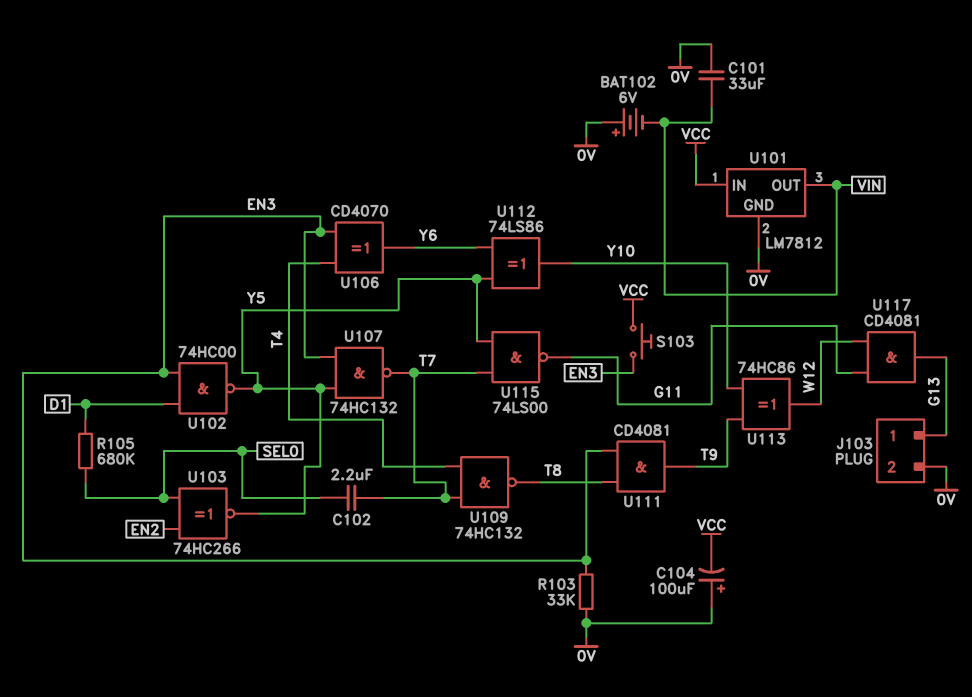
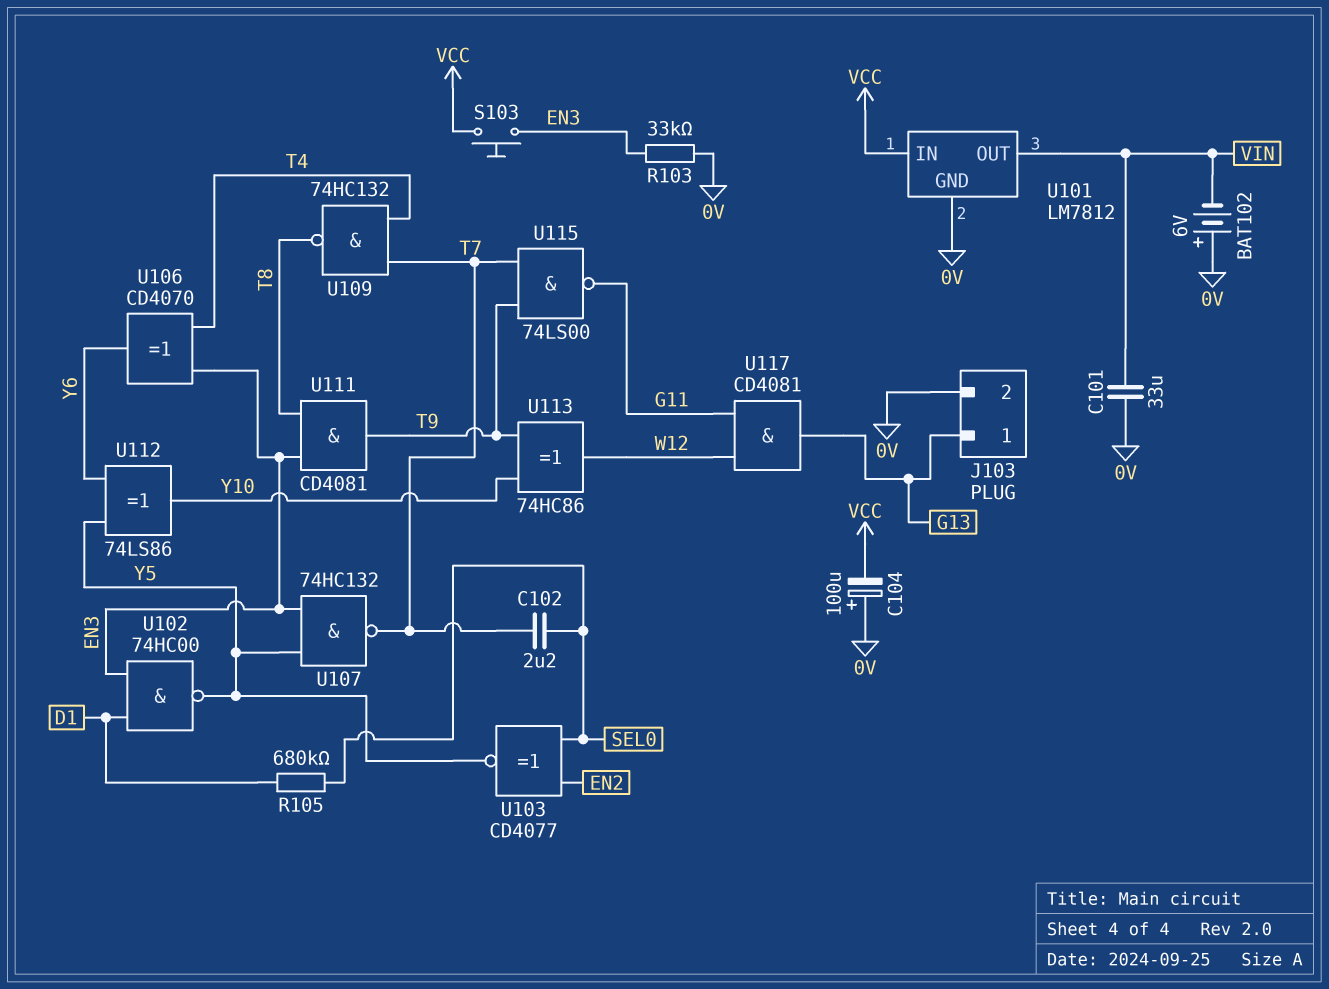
U103: XNOR 74HC266 (in EN2, in SEL0, out Y5) -> XNOR CD4077 (in EN2, in SEL0, out Y5)
U115: NAND 74LS00 (in T7, in Y5, out G11) -> NAND 74LS00 (in T7, in T9, out G11)

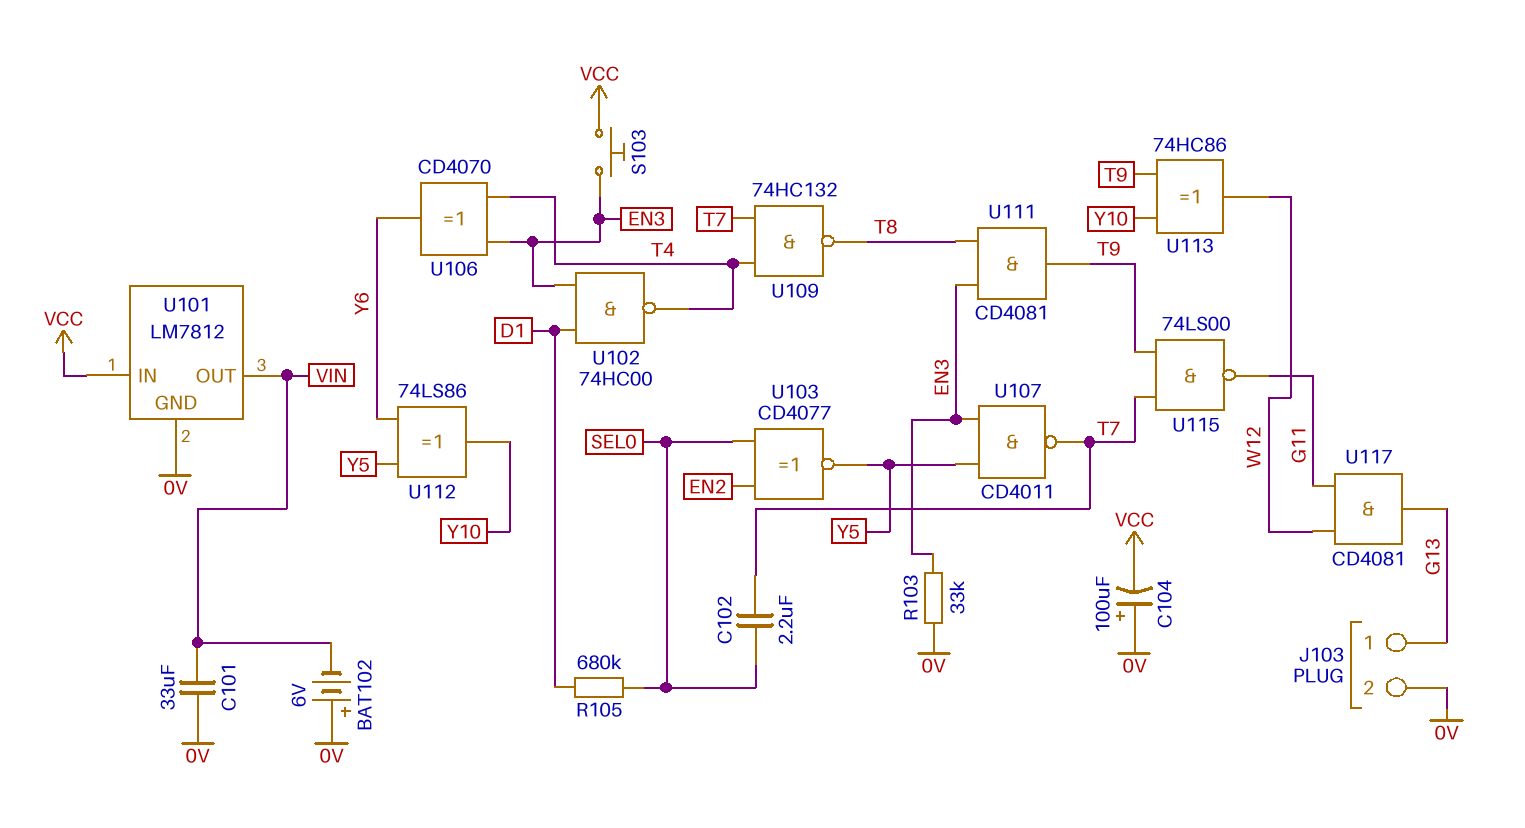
U102: NAND 74HC00 (in D1, in EN3, out Y5) -> NAND 74HC00 (in D1, in EN3, out T4)
U107: NAND 74HC132 (in EN3, in Y5, out T7) -> NAND CD4011 (in EN3, in Y5, out T7)

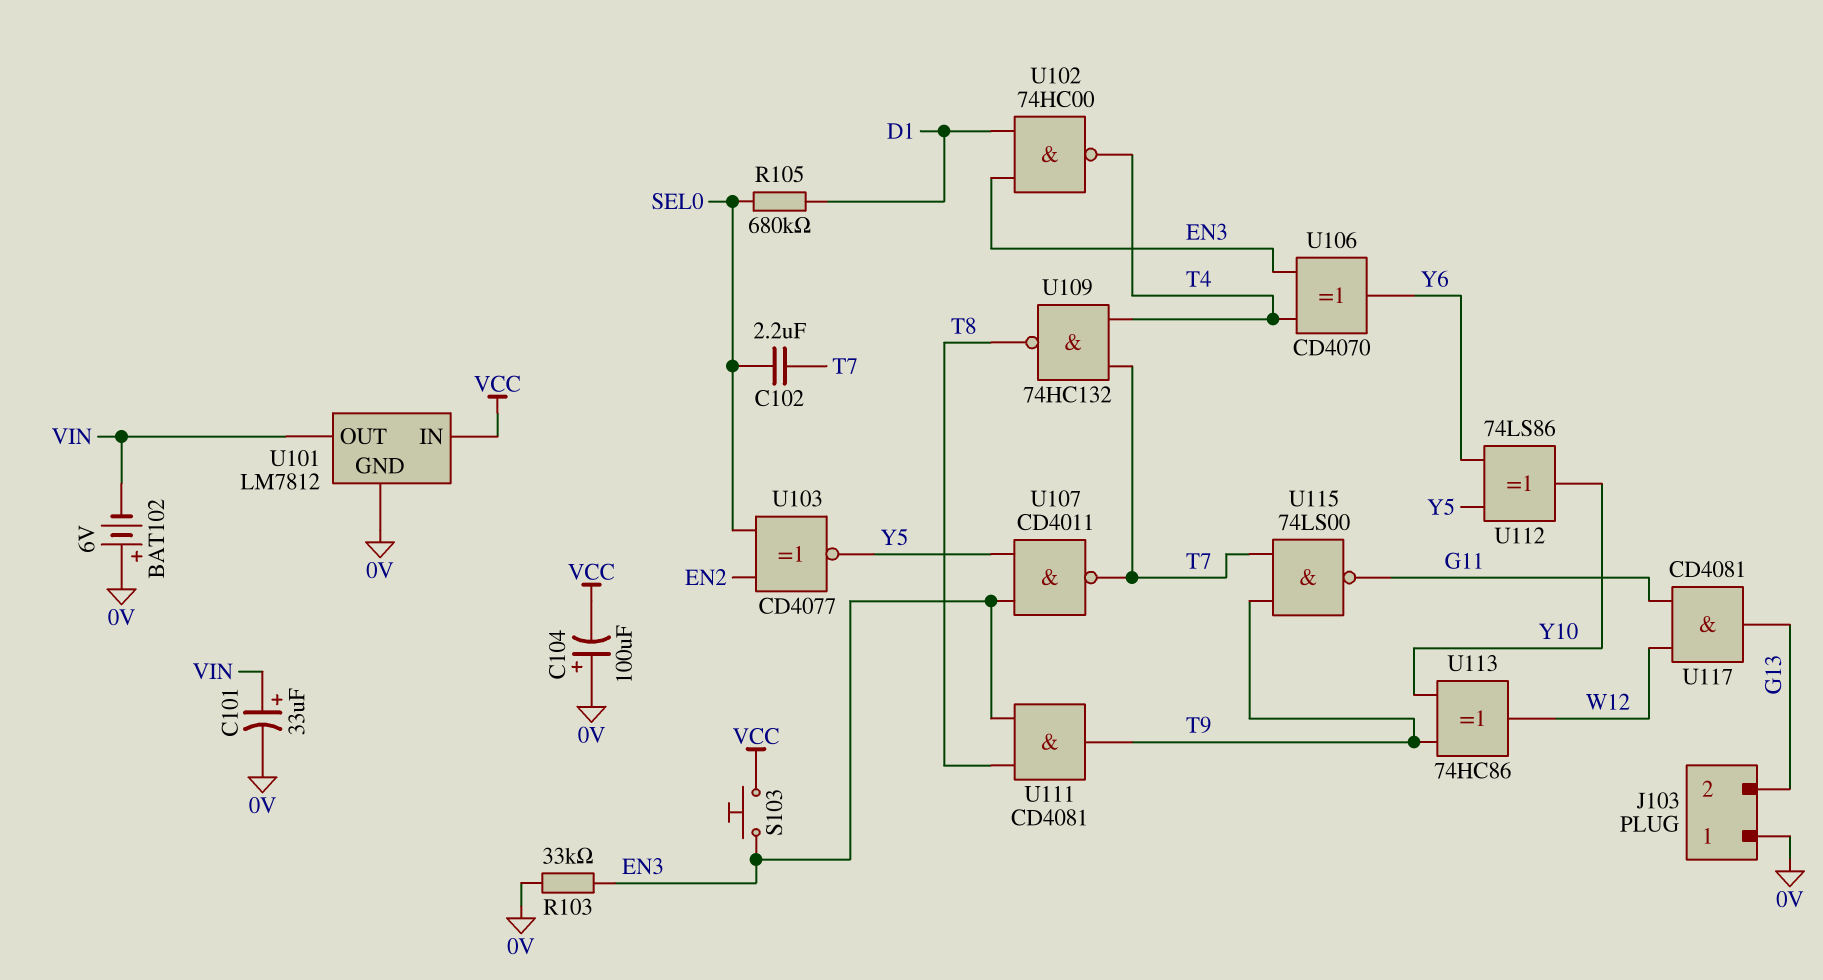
C101: 33uF (0V, VIN) -> 33uF (plus VIN, minus 0V)
J103 pin 1: G13 -> 0V
J103 pin 2: 0V -> G13

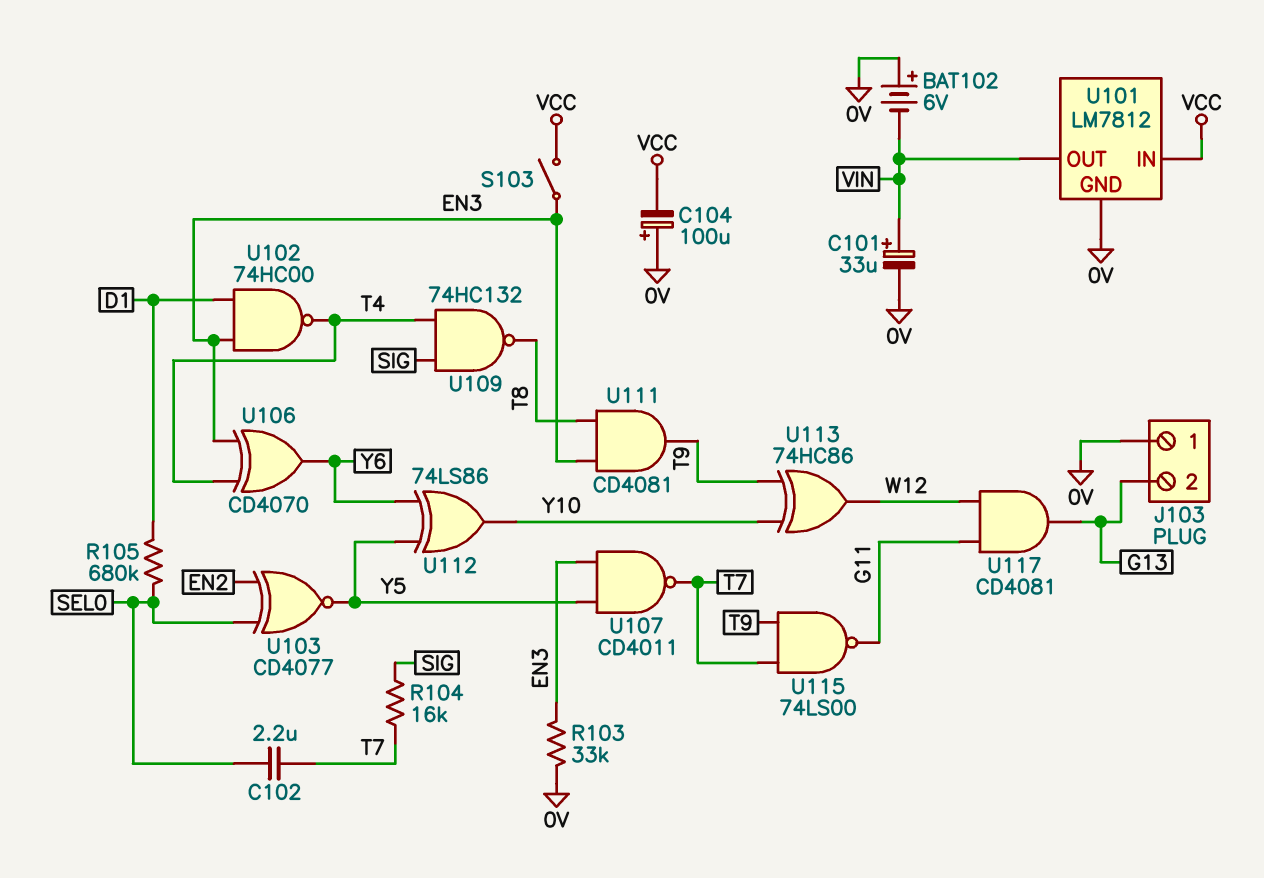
R104: none -> 16k (SIG, T7)
S103: button (EN3, VCC) -> switch (EN3, VCC)
U109: NAND 74HC132 (in T4, in T7, out T8) -> NAND 74HC132 (in SIG, in T4, out T8)

